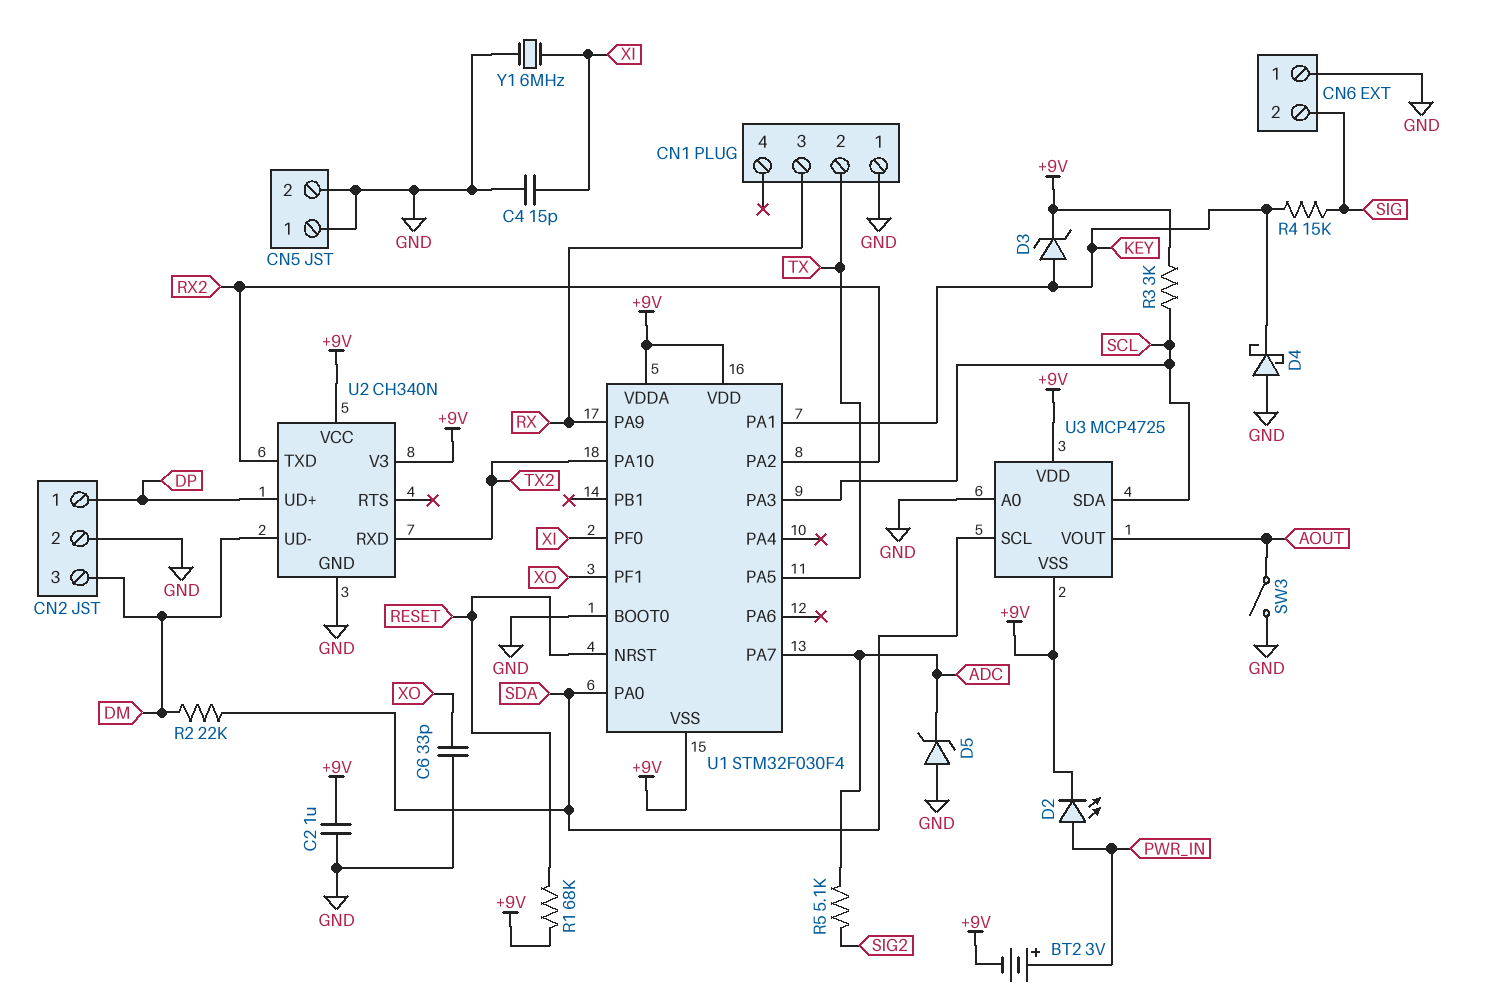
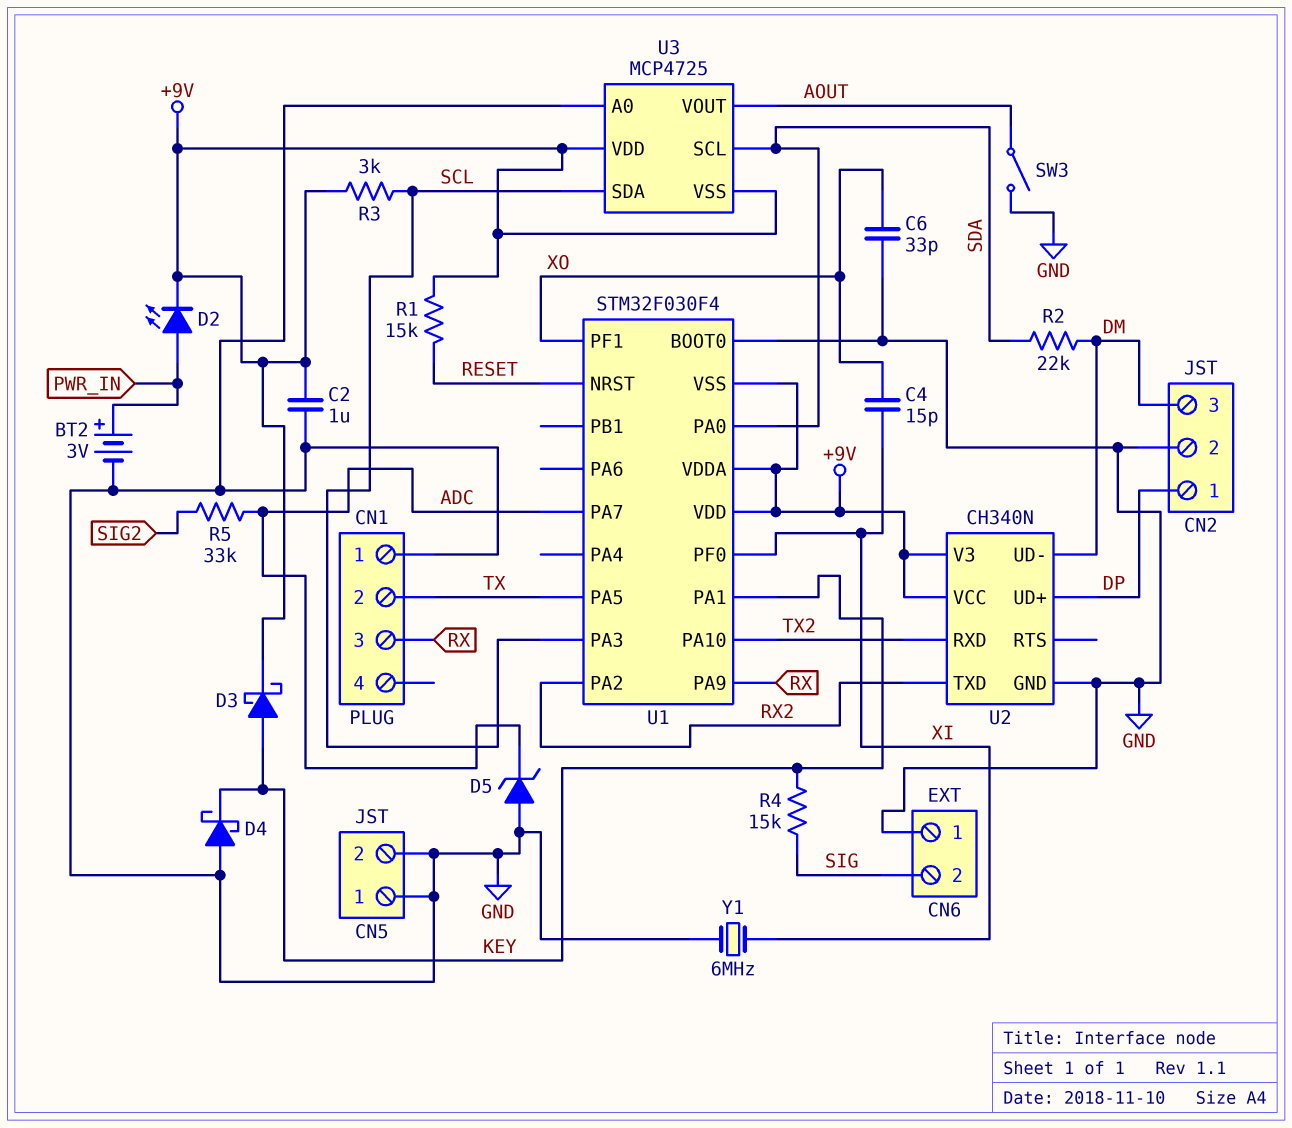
BT2: 3V (plus PWR_IN, minus +9V) -> 3V (plus PWR_IN, minus GND)
C4: 15pF (GND, XI) -> 15pF (XI, XO)
D3: zener (A KEY, K +9V) -> schottky (A KEY, K +9V)
R1: 68k (+9V, RESET) -> 15k (+9V, RESET)
R5: 5.1k (ADC, SIG2) -> 33k (ADC, SIG2)

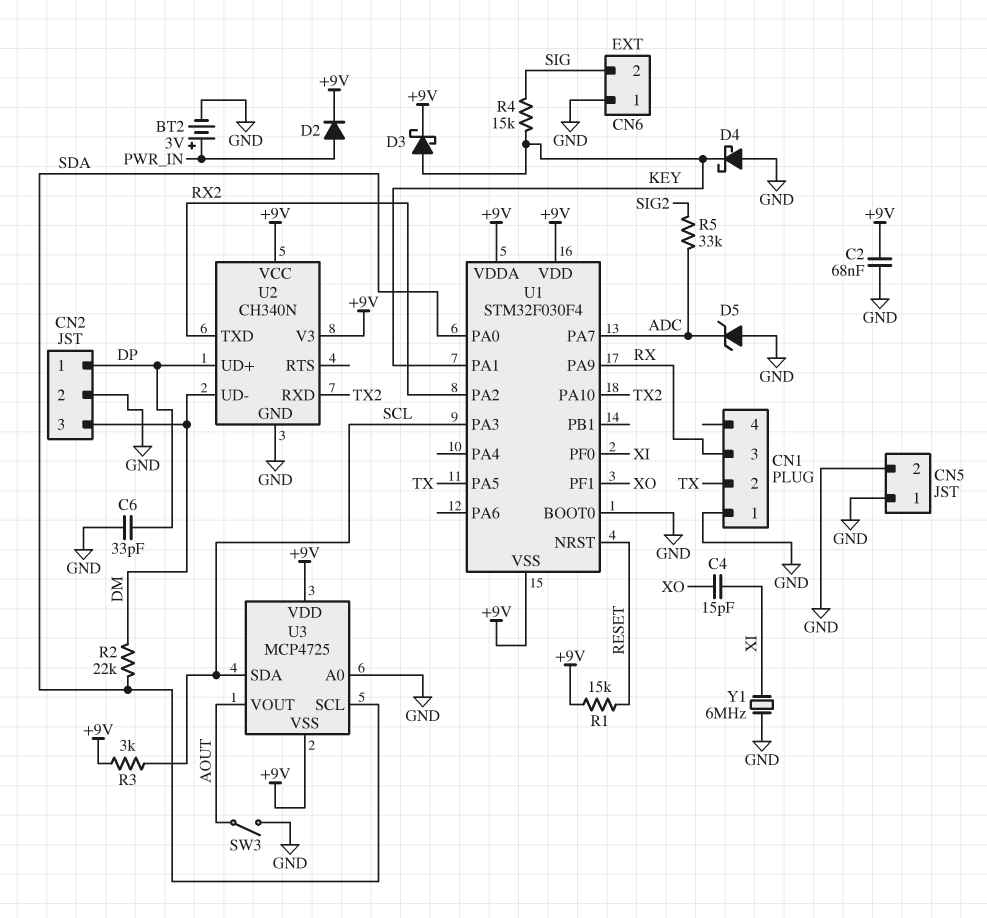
C2: 1uF (+9V, GND) -> 68nF (+9V, GND)
C6: 33pF (GND, XO) -> 33pF (DP, GND)
D2: LED (A PWR_IN, K +9V) -> diode (A PWR_IN, K +9V)

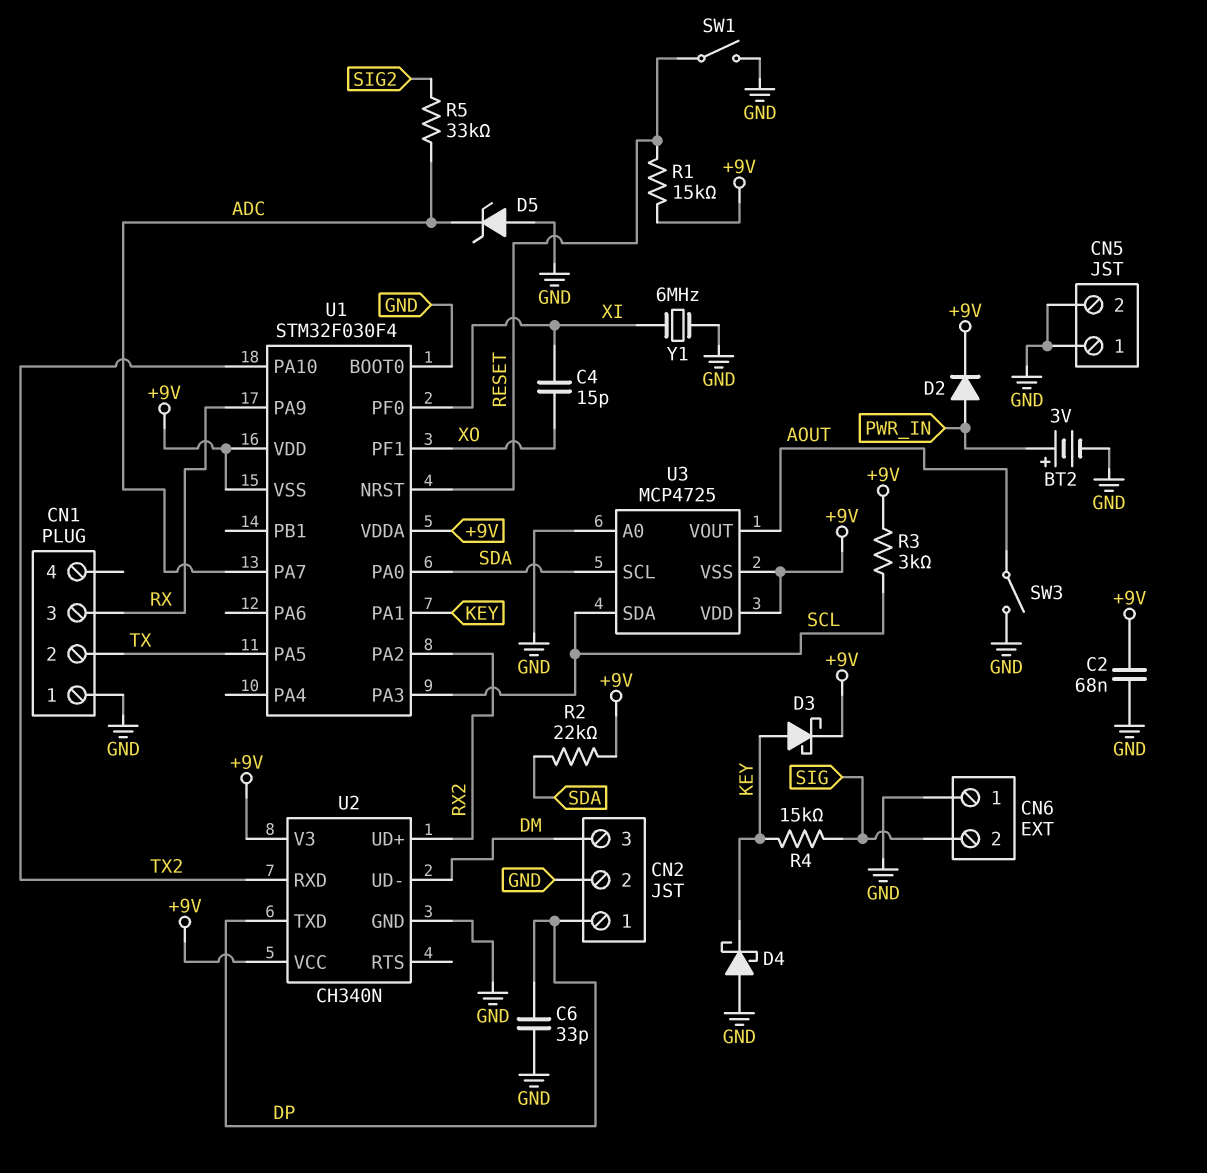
R2: 22k (DM, SDA) -> 22k (+9V, SDA)
SW1: none -> switch (GND, RESET)
U2 pin TXD: RX2 -> DP
U2 pin UD+: DP -> RX2

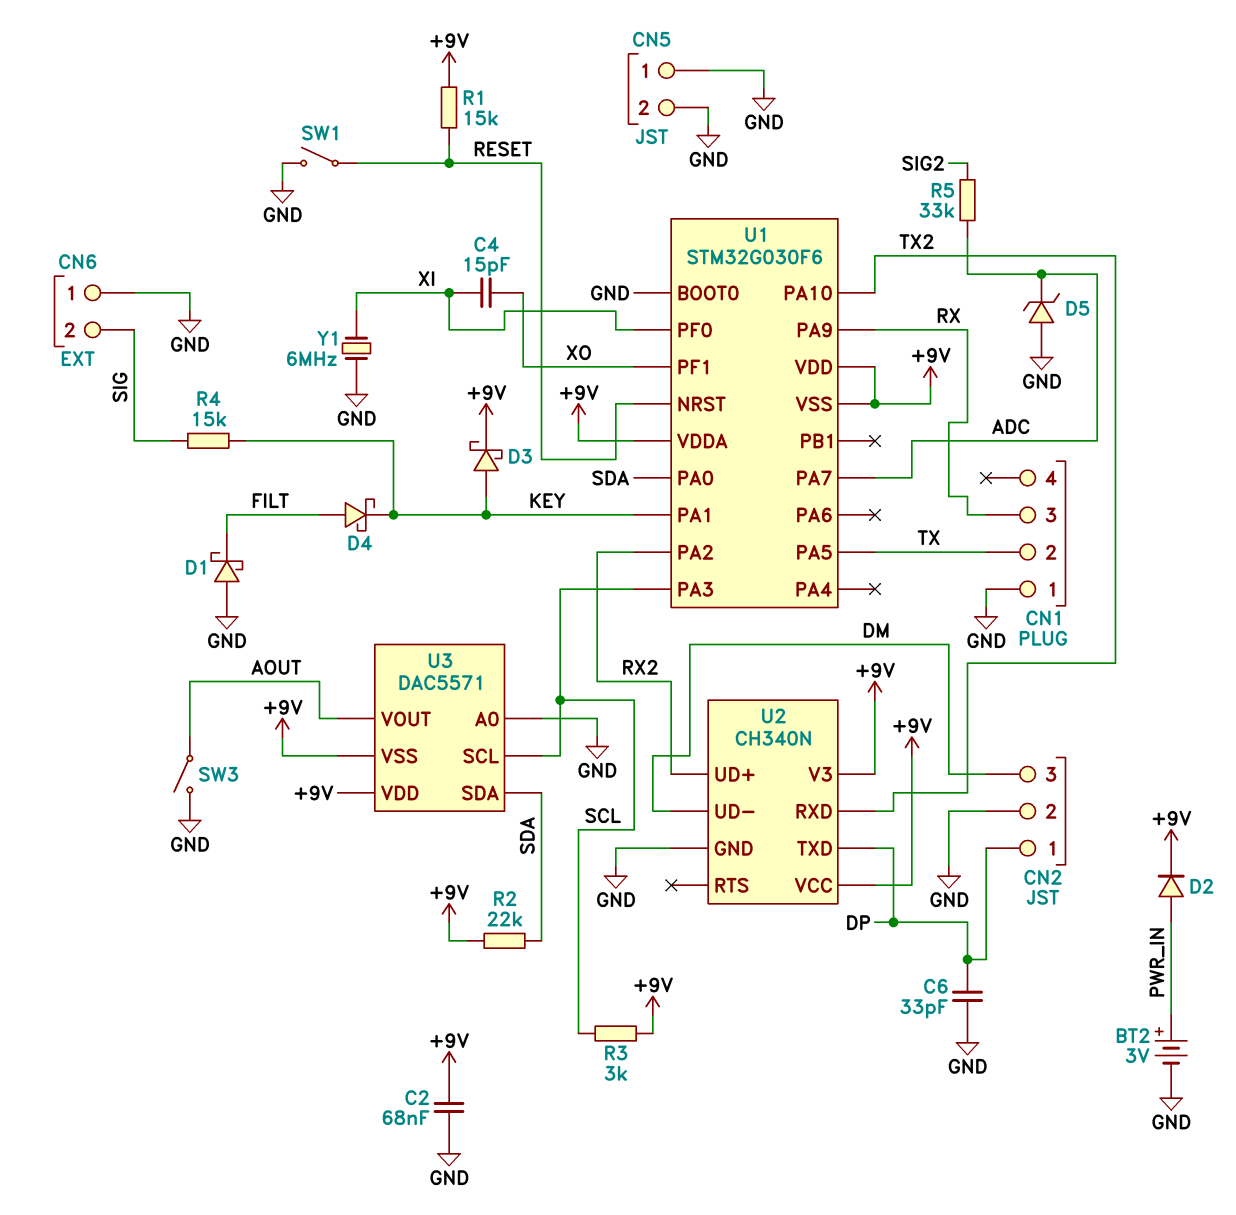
D1: none -> schottky (A GND, K FILT)
D4: schottky (A GND, K KEY) -> schottky (A FILT, K KEY)
U1: STM32F030F4 -> STM32G030F6
U3: MCP4725 -> DAC5571
U3 pin SCL: SDA -> SCL
U3 pin SDA: SCL -> SDA

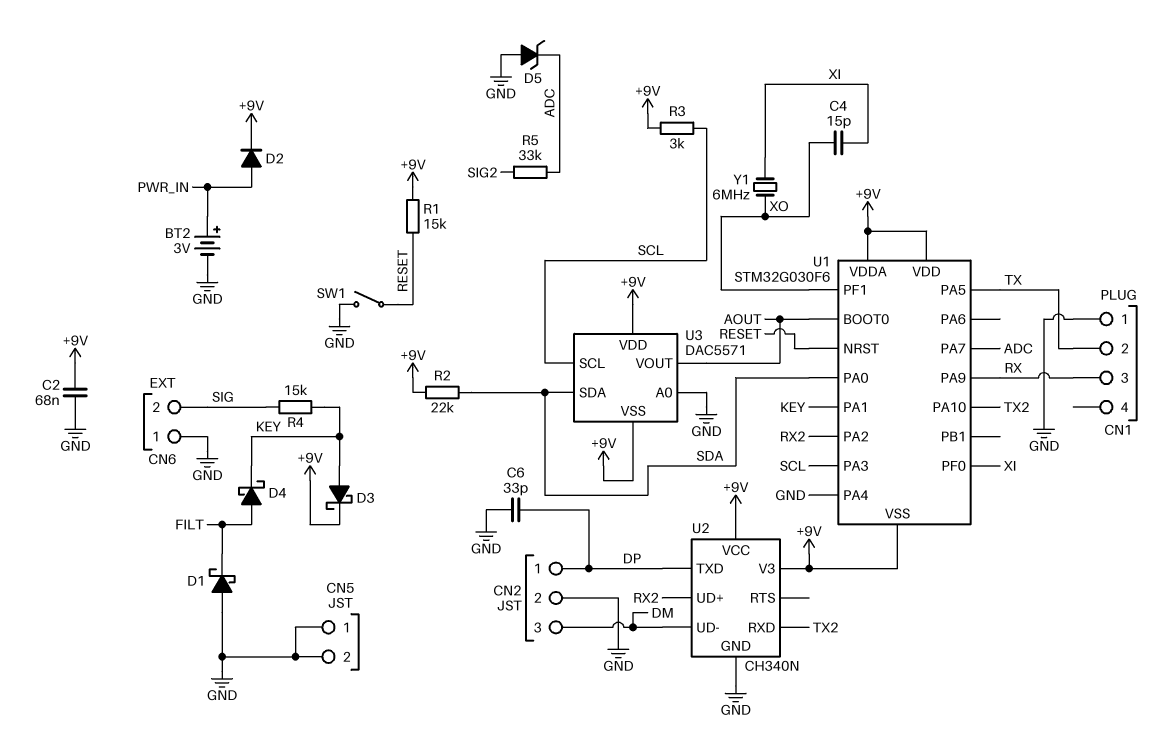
SW3: switch (AOUT, GND) -> none
U1 pin BOOT0: GND -> AOUT
U1 pin PA4: none -> GND
Y1: 6MHz (GND, XI) -> 6MHz (XI, XO)

